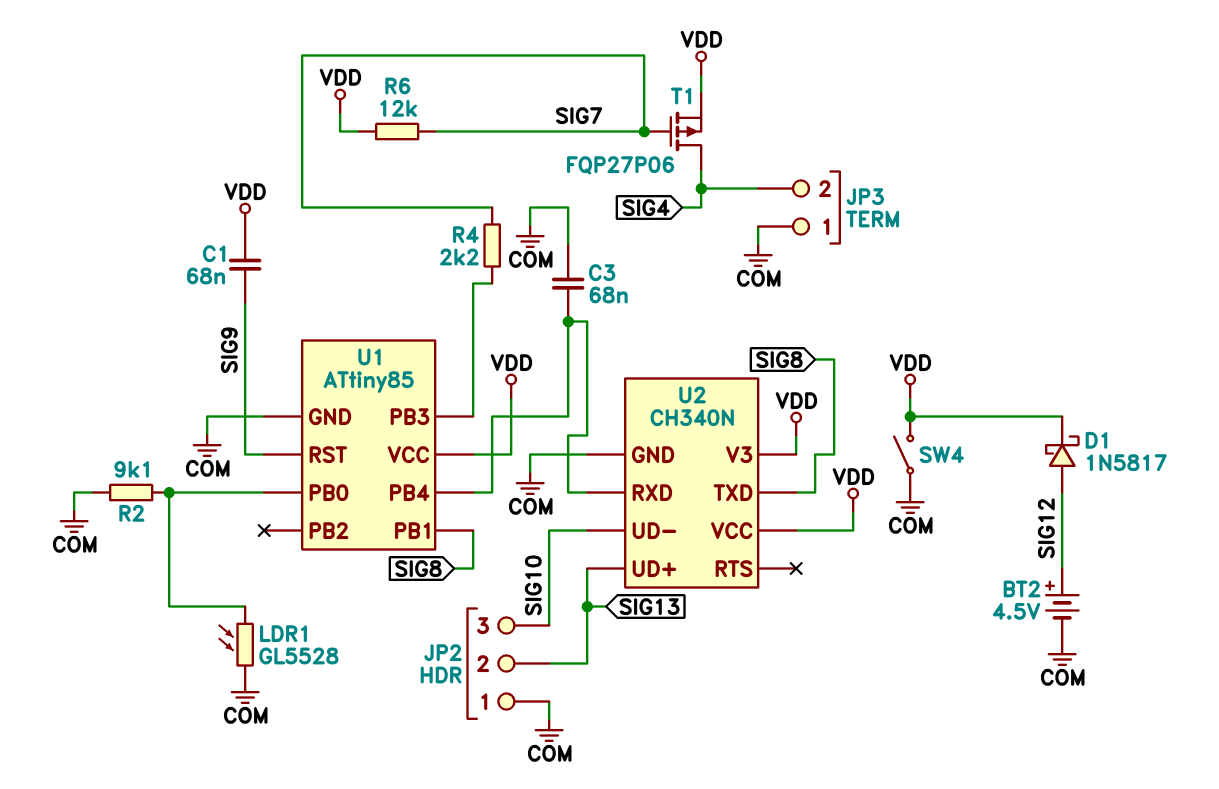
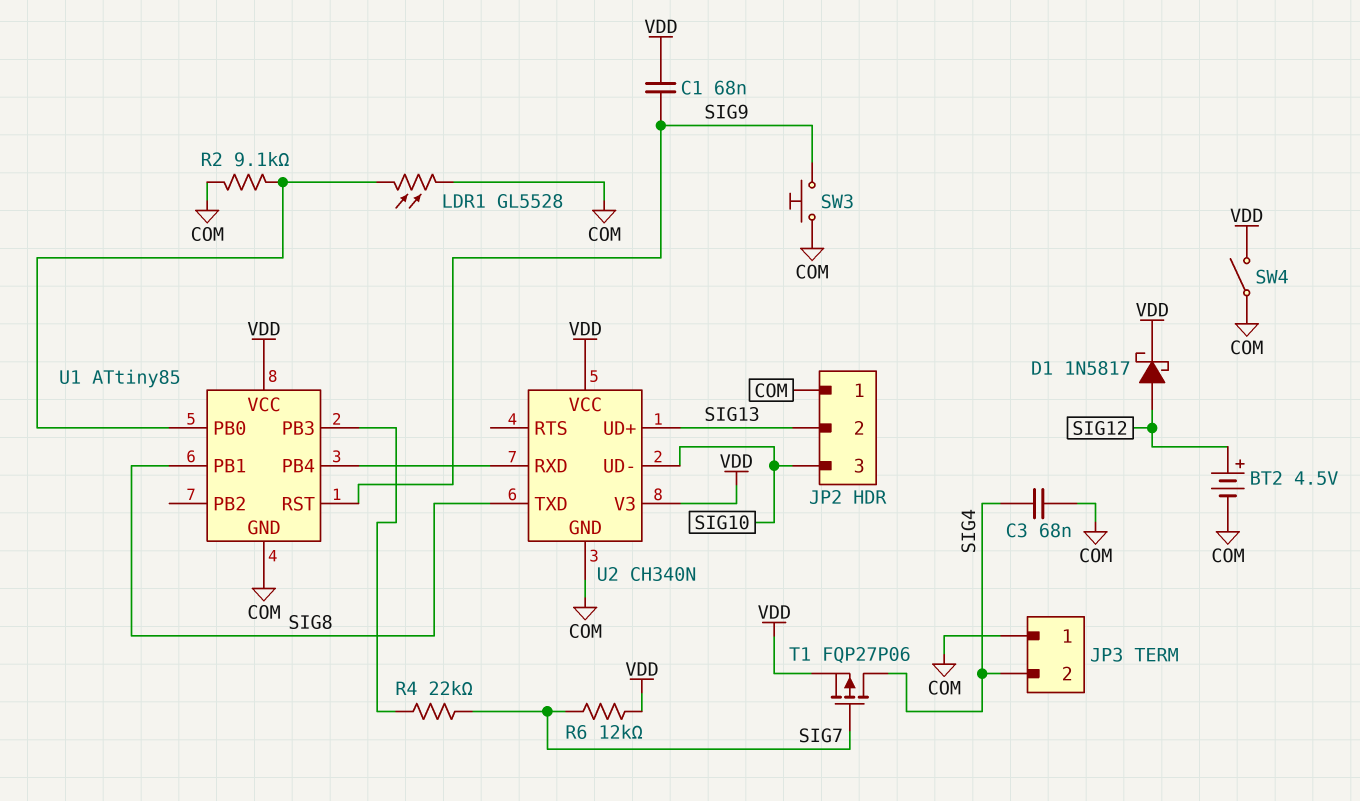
C3: 68nF (COM, U1/PB4) -> 68nF (COM, SIG4)
R4: 2.2k (SIG7, U1/PB3) -> 22k (SIG7, U1/PB3)
SW3: none -> button (COM, SIG9)

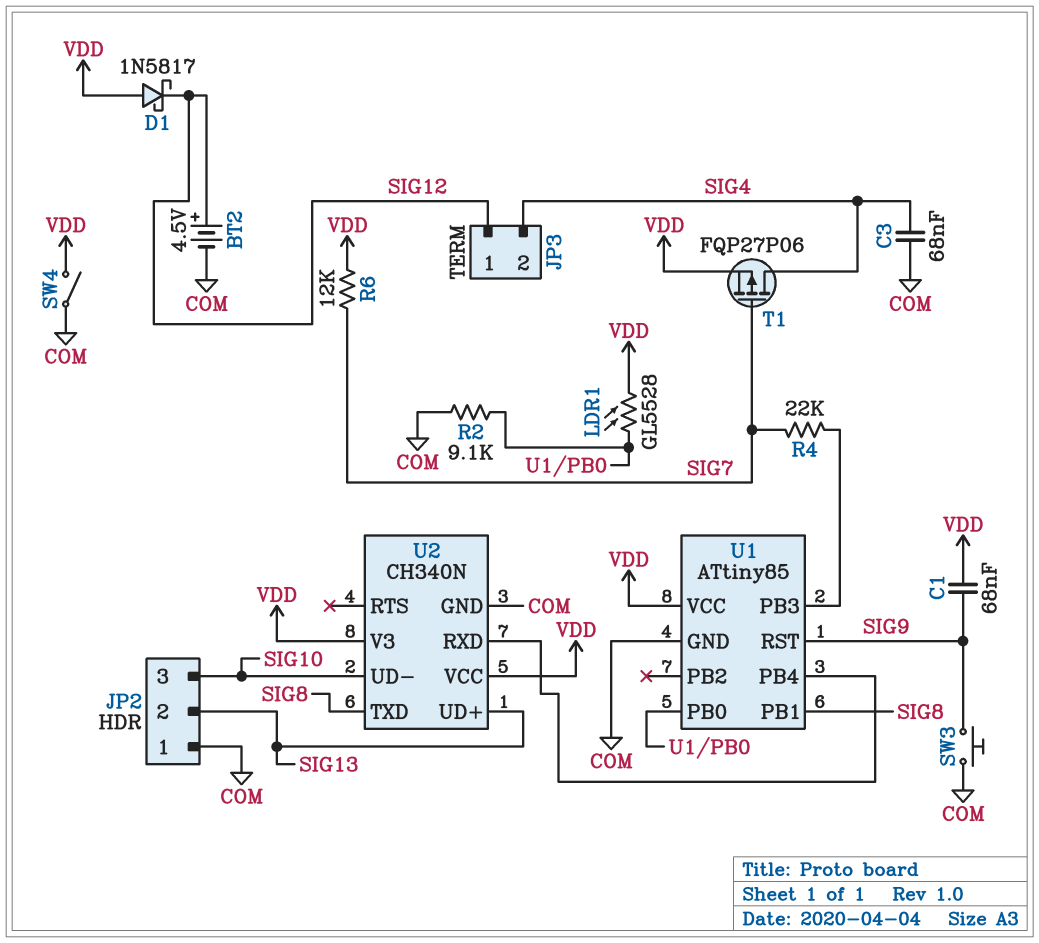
D1: schottky 1N5817 (A SIG12, K VDD) -> schottky 1N5817 (A VDD, K SIG12)
JP3 pin 1: COM -> SIG12
LDR1: GL5528 (COM, U1/PB0) -> GL5528 (U1/PB0, VDD)

